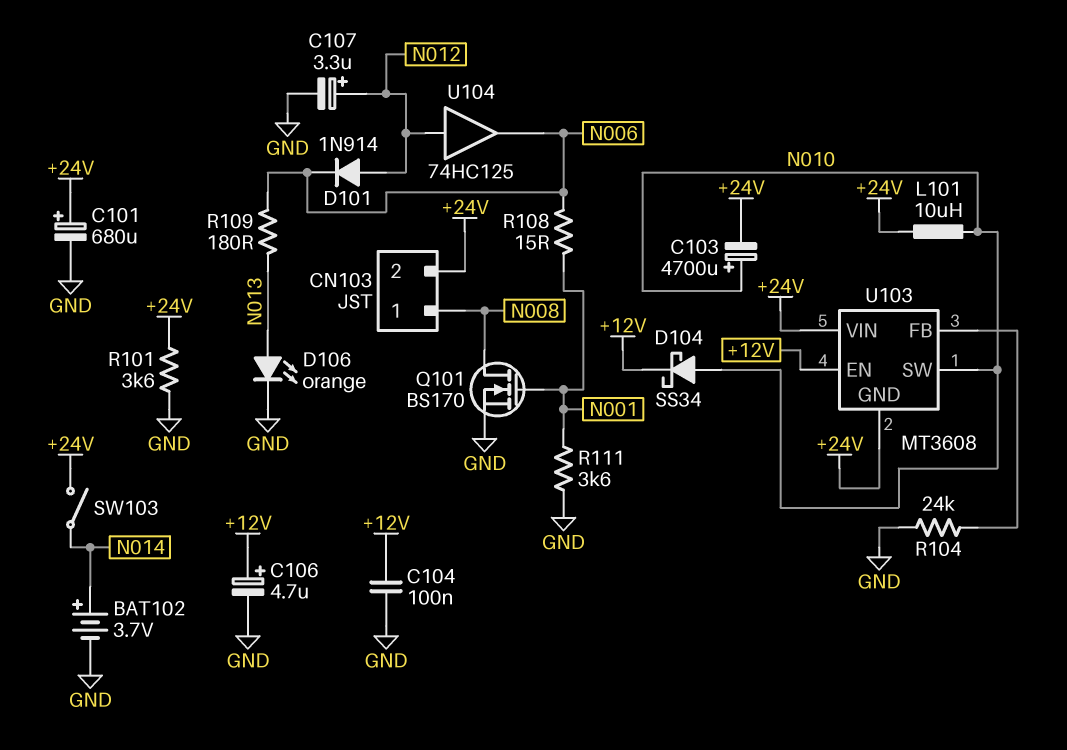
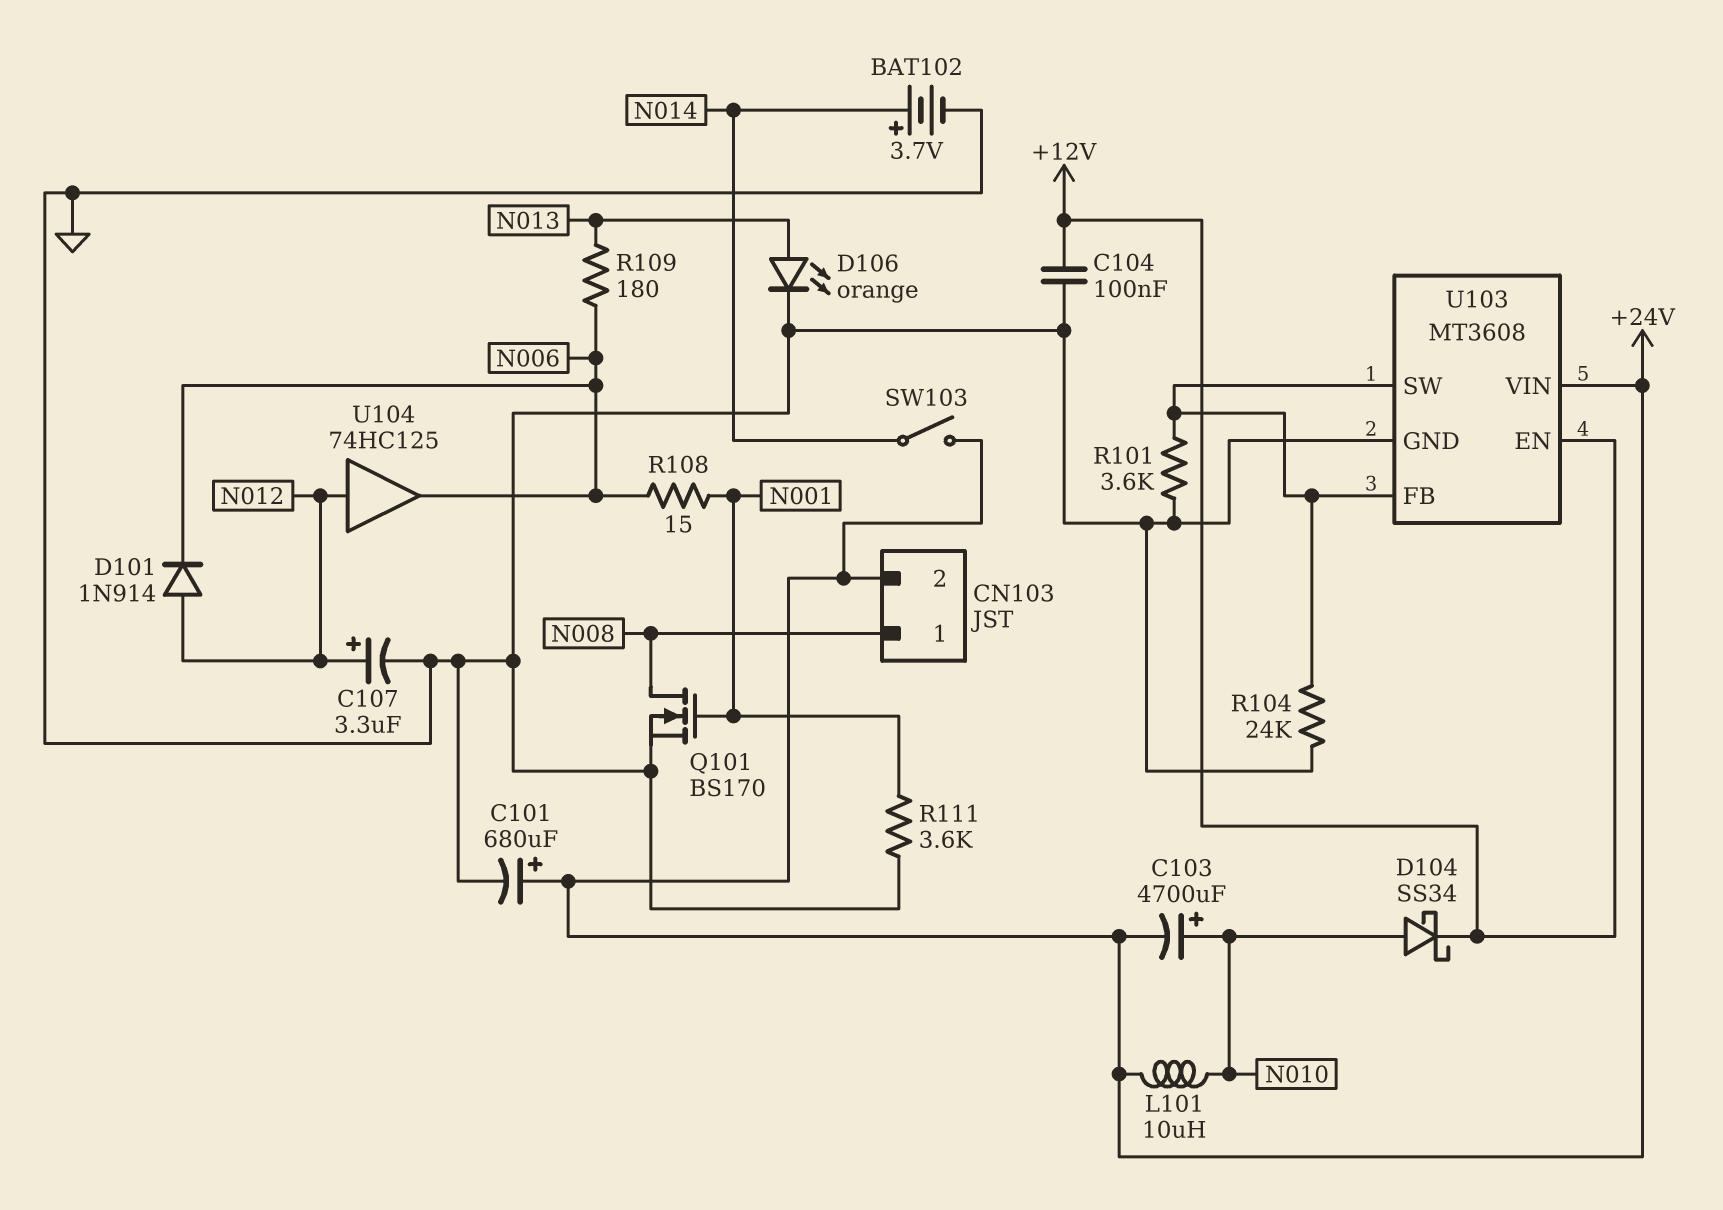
C106: 4.7uF (plus +12V, minus GND) -> none
R101: 3.6k (+24V, GND) -> 3.6k (GND, U103/FB)
U103 pin GND: +24V -> GND
U103 pin SW: N010 -> U103/FB

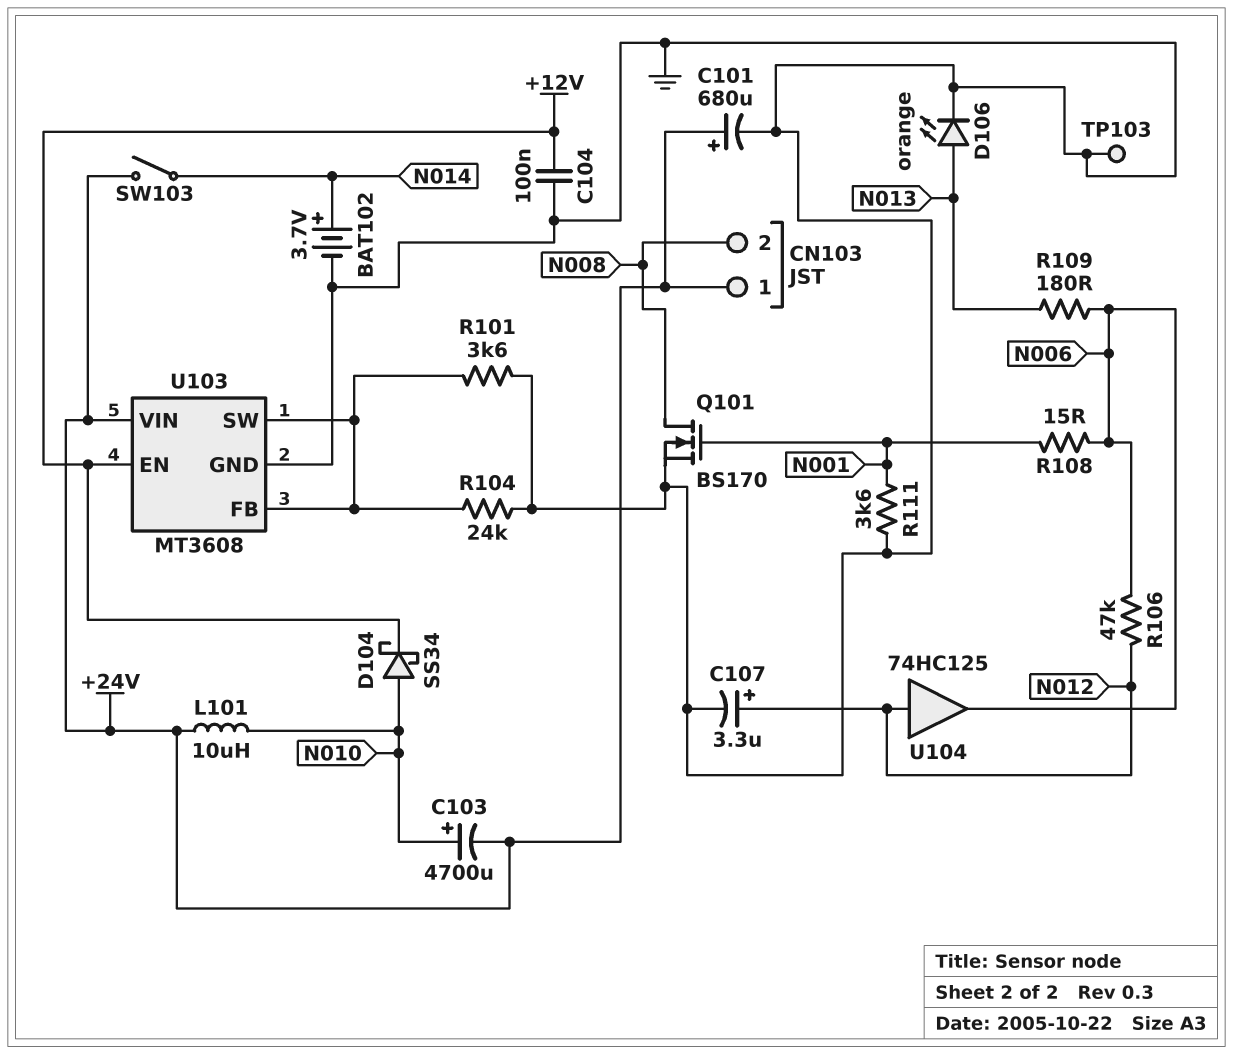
CN103 pin 1: N008 -> +24V
CN103 pin 2: +24V -> N008
D101: diode 1N914 (A N012, K N006) -> none
R106: none -> 47k (N006, N012)
TP103: none -> test point (GND)

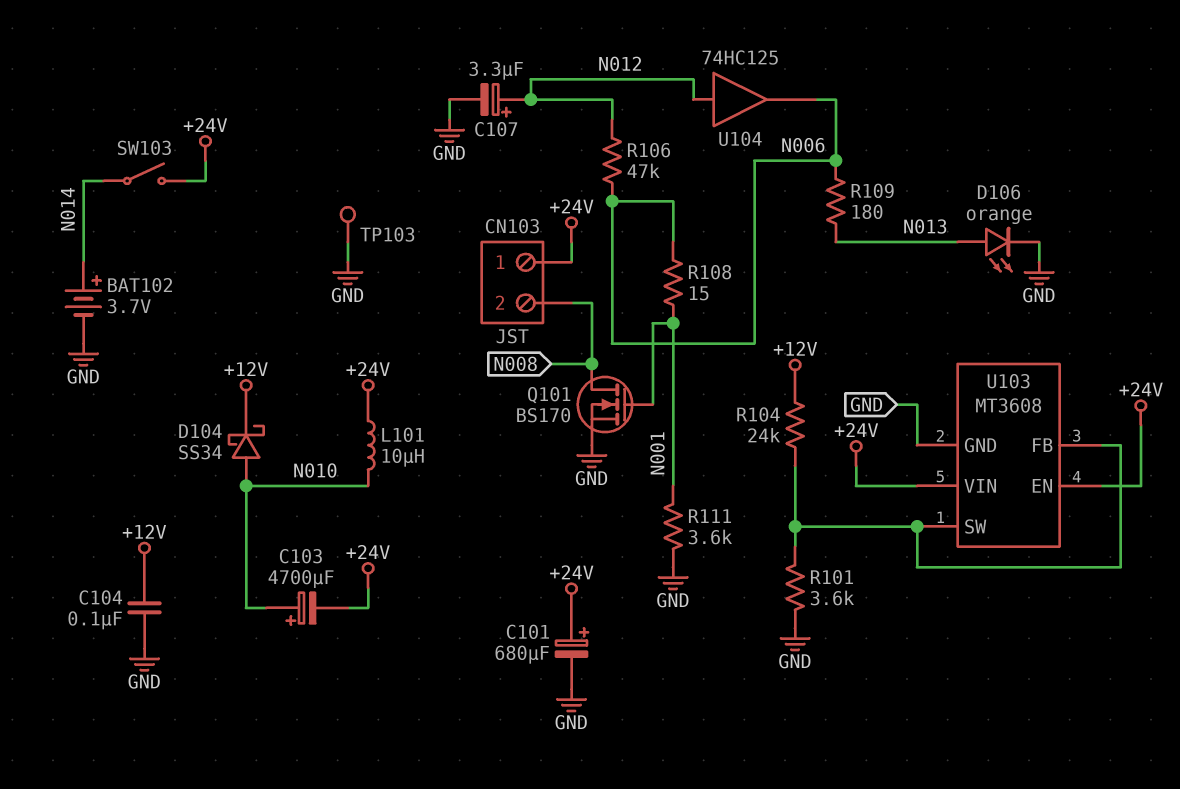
R104: 24k (GND, U103/FB) -> 24k (+12V, U103/FB)
U103 pin EN: +12V -> +24V

